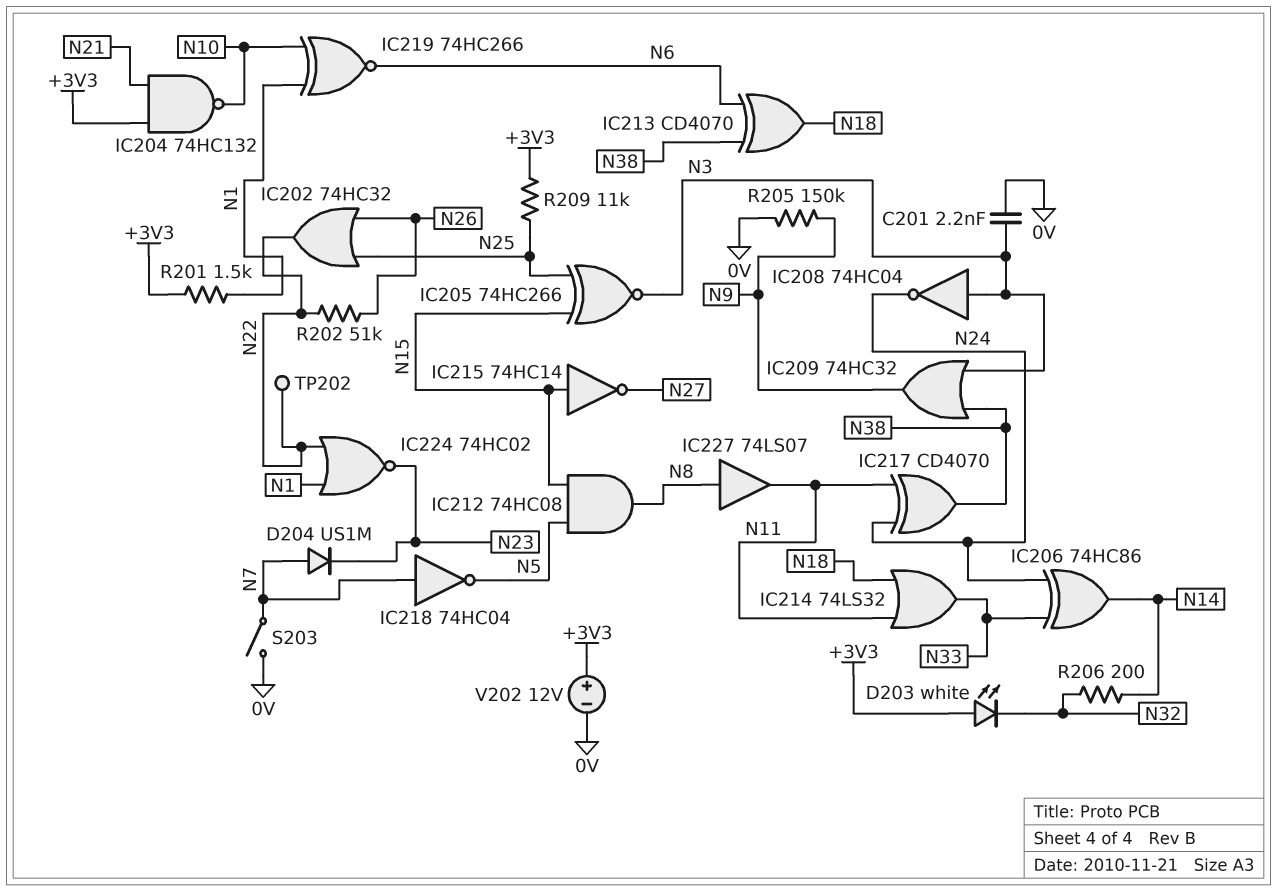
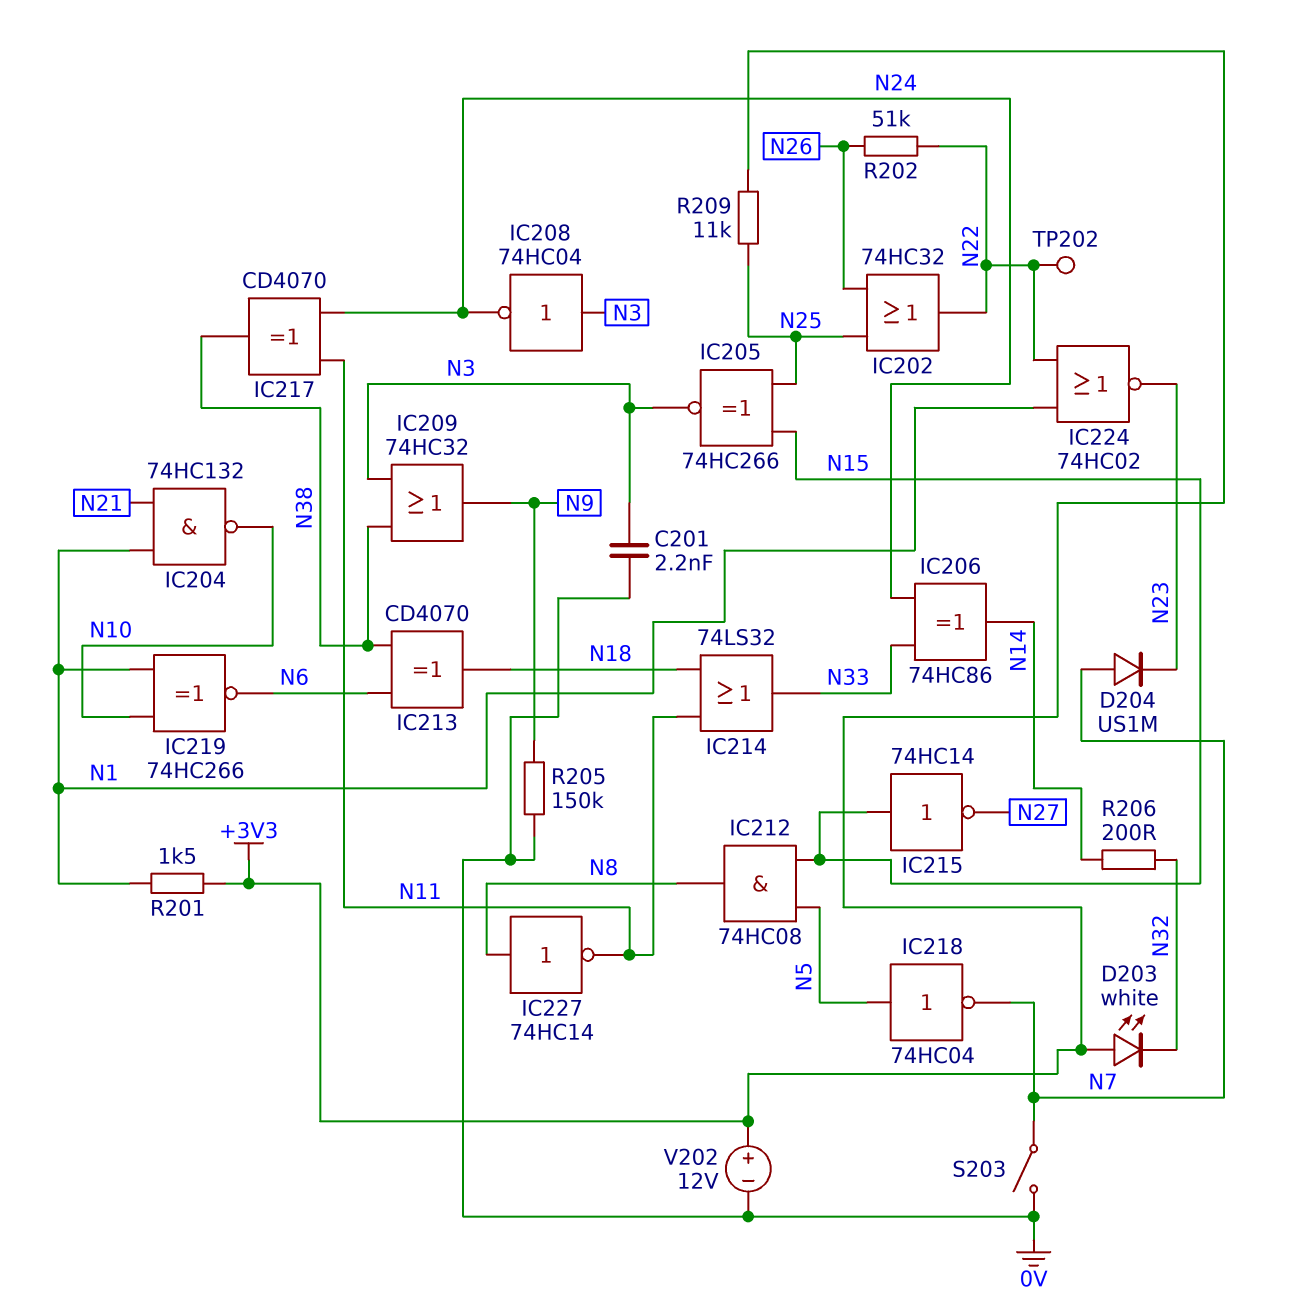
IC204: NAND 74HC132 (in +3V3, in N21, out N10) -> NAND 74HC132 (in N1, in N21, out N10)
IC218: NOT 74HC04 (in N7, out N5) -> NOT 74HC04 (in N5, out N7)
IC227: buffer 74LS07 (in N8, out N11) -> NOT 74HC14 (in N8, out N11)

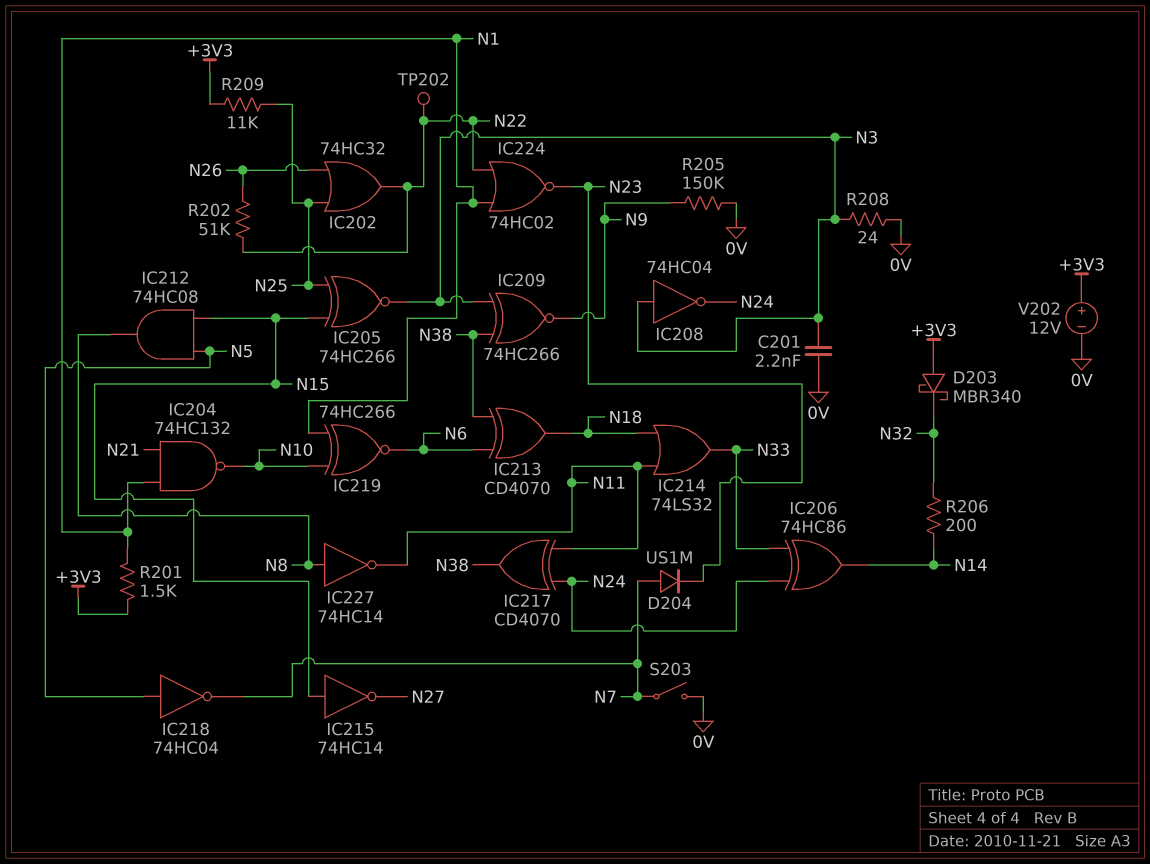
D203: LED white (A +3V3, K N32) -> schottky MBR340 (A +3V3, K N32)
IC209: OR 74HC32 (in N3, in N38, out N9) -> XNOR 74HC266 (in N3, in N38, out N9)
R208: none -> 24 (0V, N3)

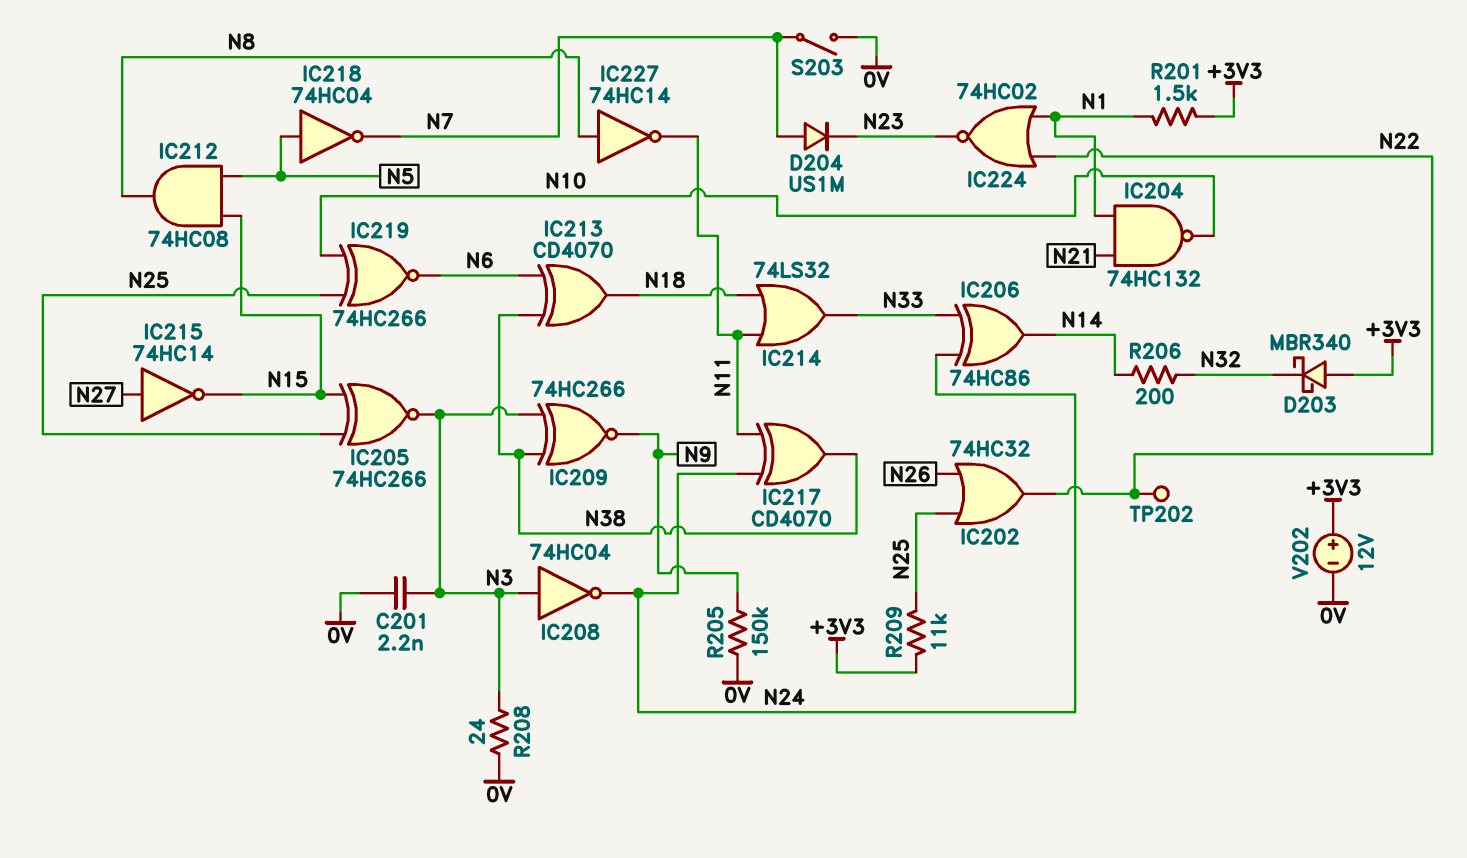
IC215: NOT 74HC14 (in N15, out N27) -> NOT 74HC14 (in N27, out N15)
IC219: XNOR 74HC266 (in N1, in N10, out N6) -> XNOR 74HC266 (in N10, in N25, out N6)
R202: 51k (N22, N26) -> none

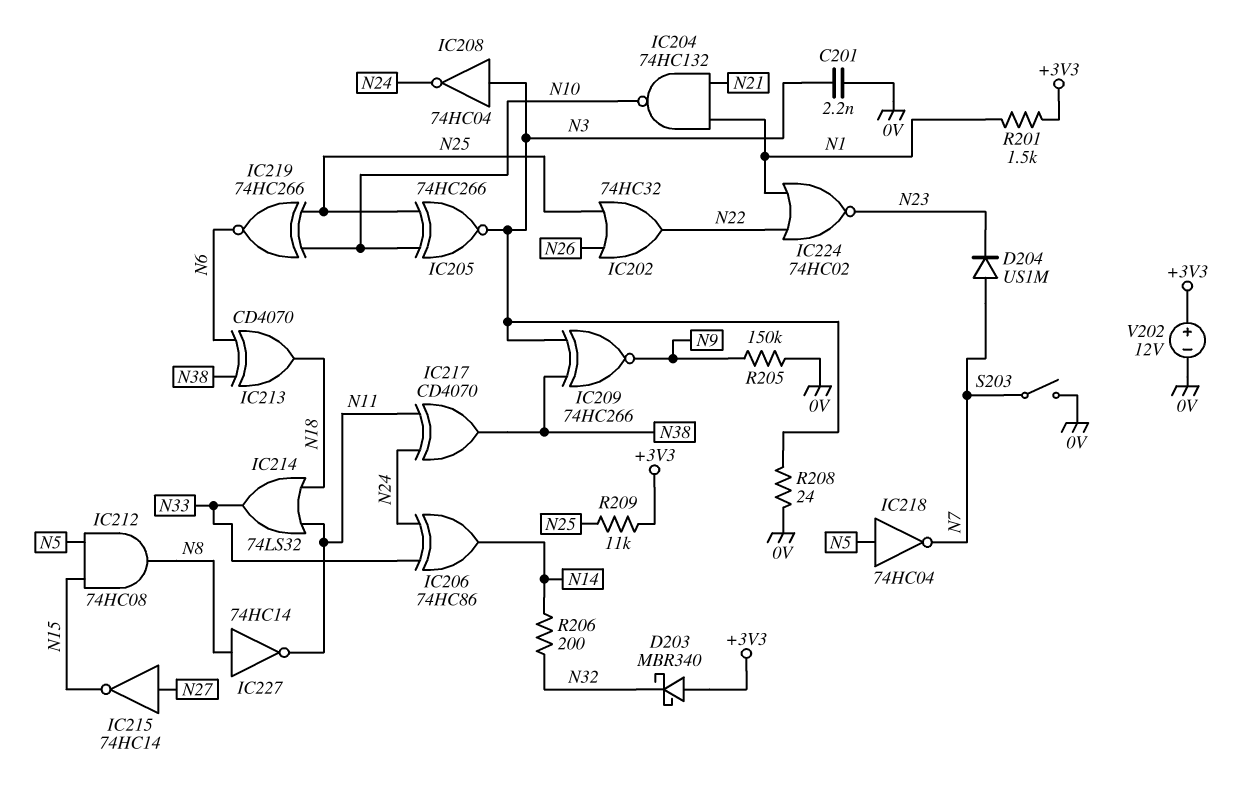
IC205: XNOR 74HC266 (in N15, in N25, out N3) -> XNOR 74HC266 (in N10, in N25, out N3)
TP202: test point (N22) -> none

